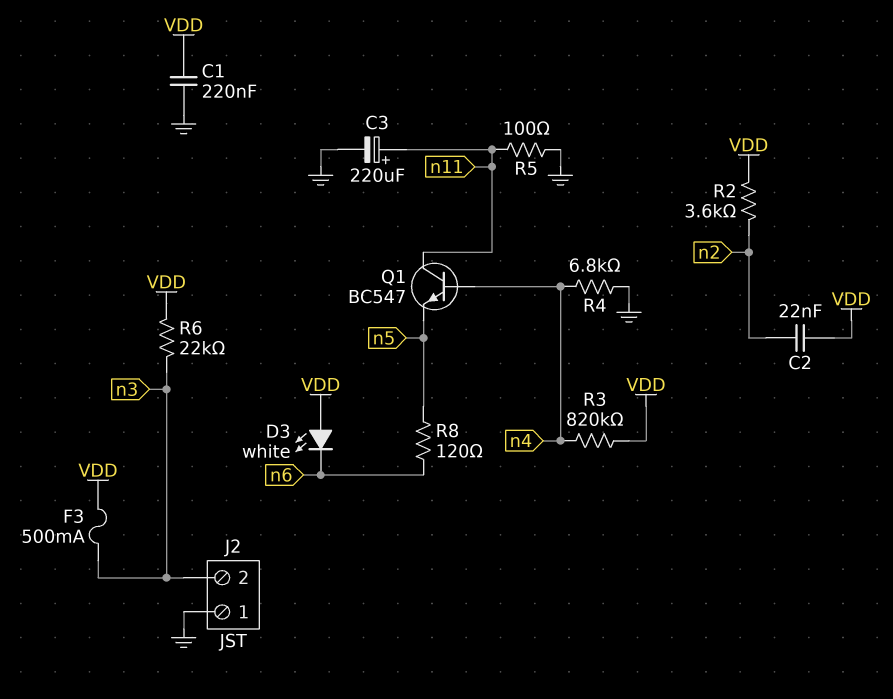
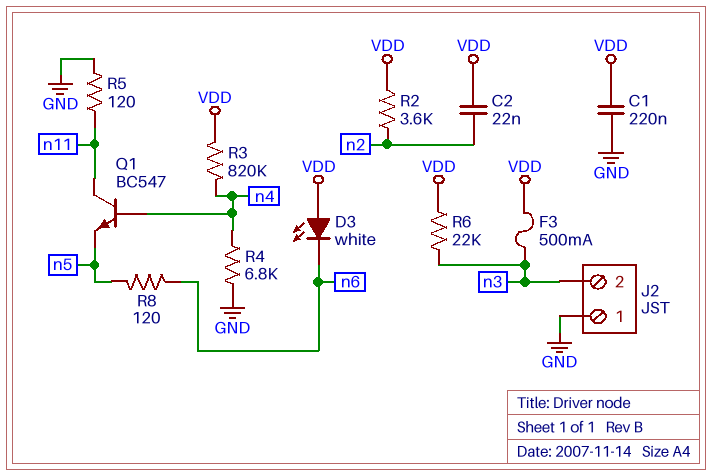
C3: 220uF (plus n11, minus GND) -> none
R5: 100 (GND, n11) -> 120 (GND, n11)

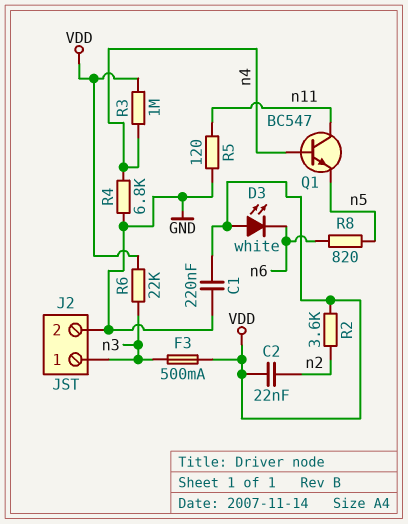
J2 pin 1: GND -> n3
J2 pin 2: n3 -> GND
R3: 820k (VDD, n4) -> 1M (VDD, n4)
R8: 120 (n5, n6) -> 820 (n5, n6)

